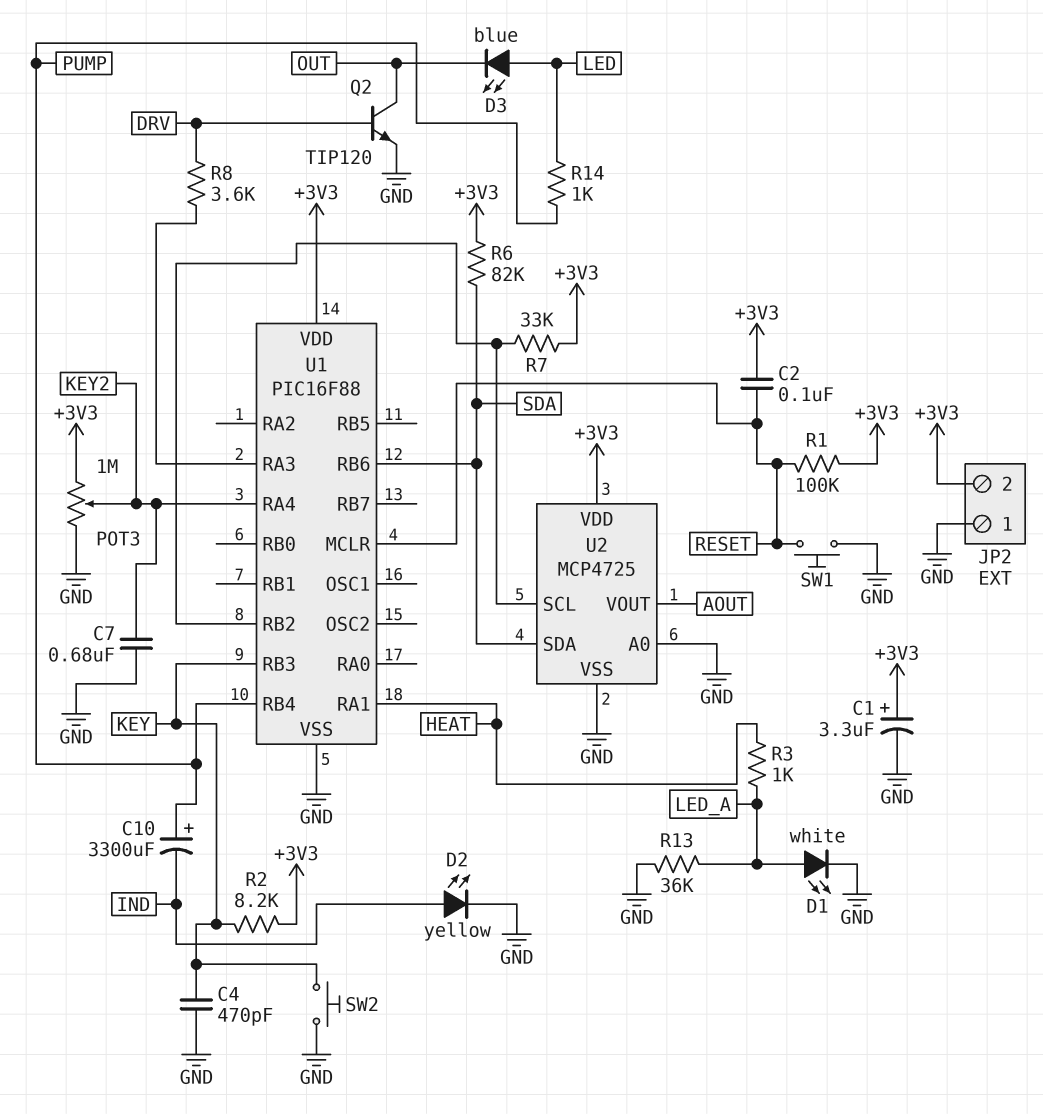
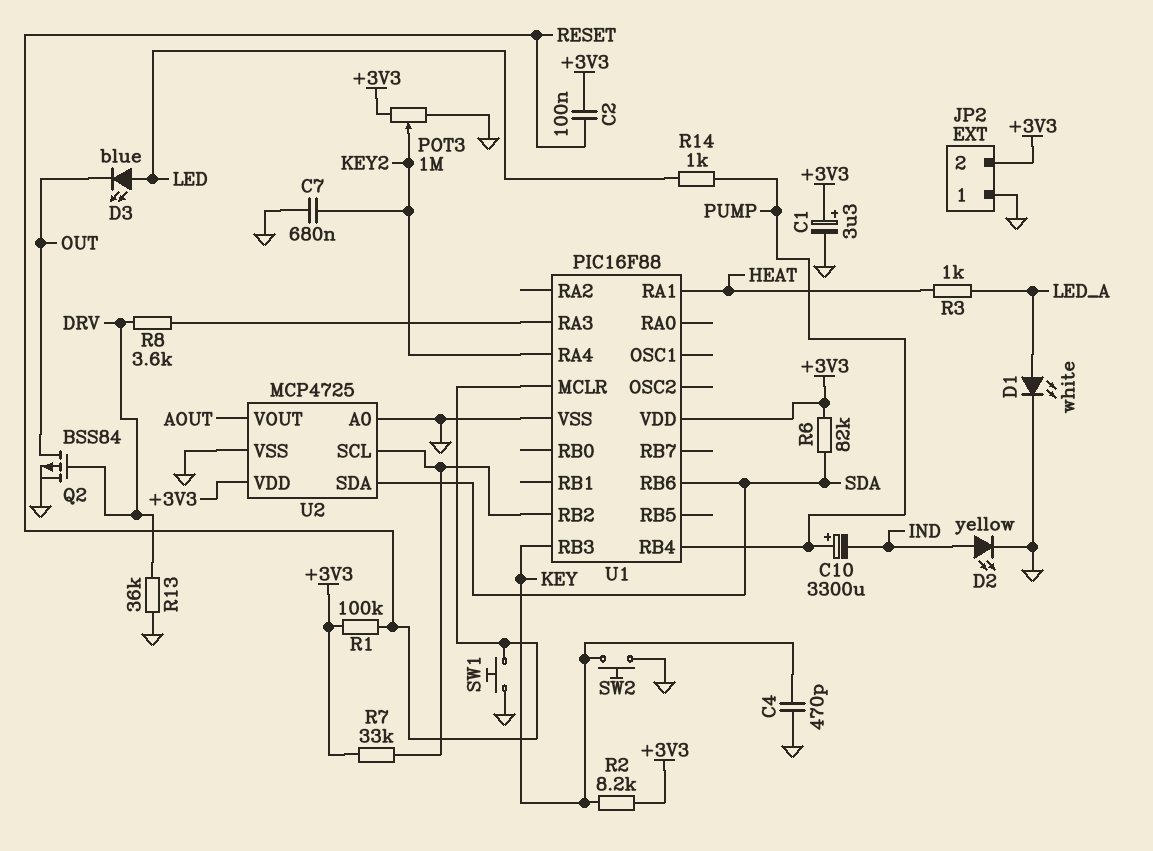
Q2: NPN TIP120 (B DRV, C OUT, E GND) -> PMOS BSS84 (G DRV, D OUT, S GND)
R13: 36k (GND, LED_A) -> 36k (DRV, GND)

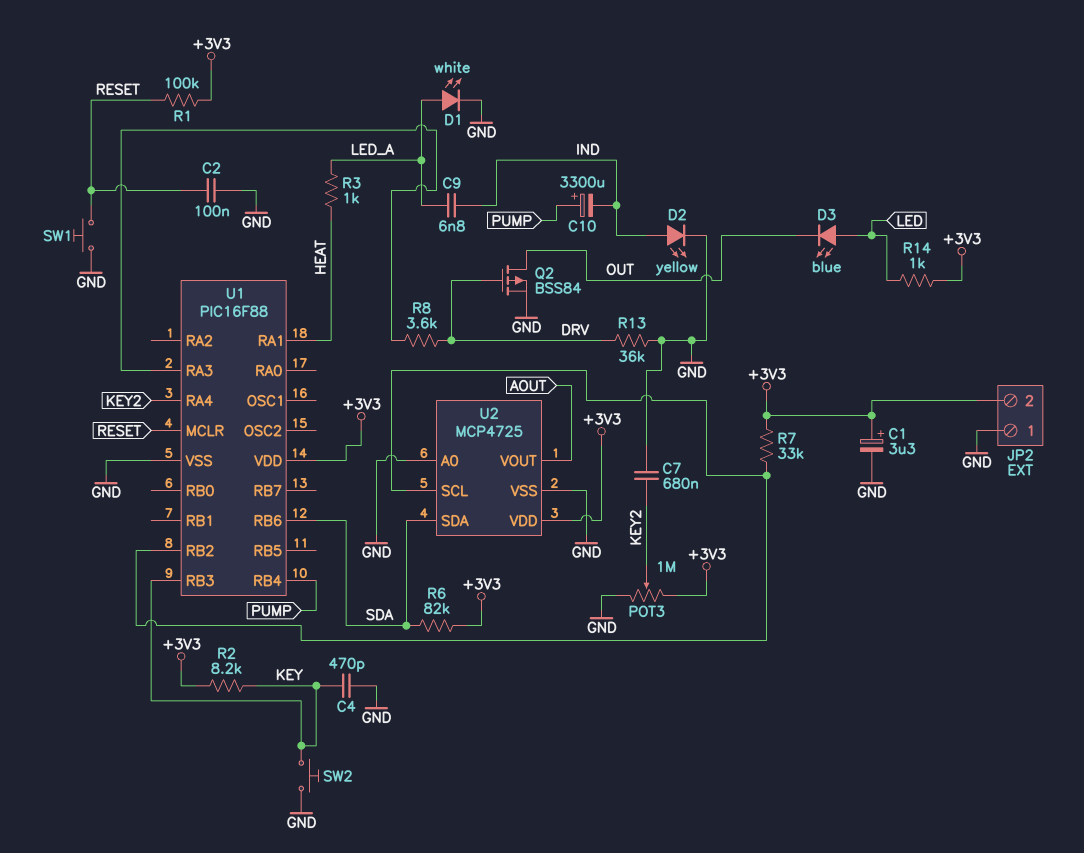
C2: 100nF (+3V3, RESET) -> 100nF (GND, RESET)
C9: none -> 6.8nF (IND, LED_A)
R14: 1k (LED, PUMP) -> 1k (+3V3, LED)

